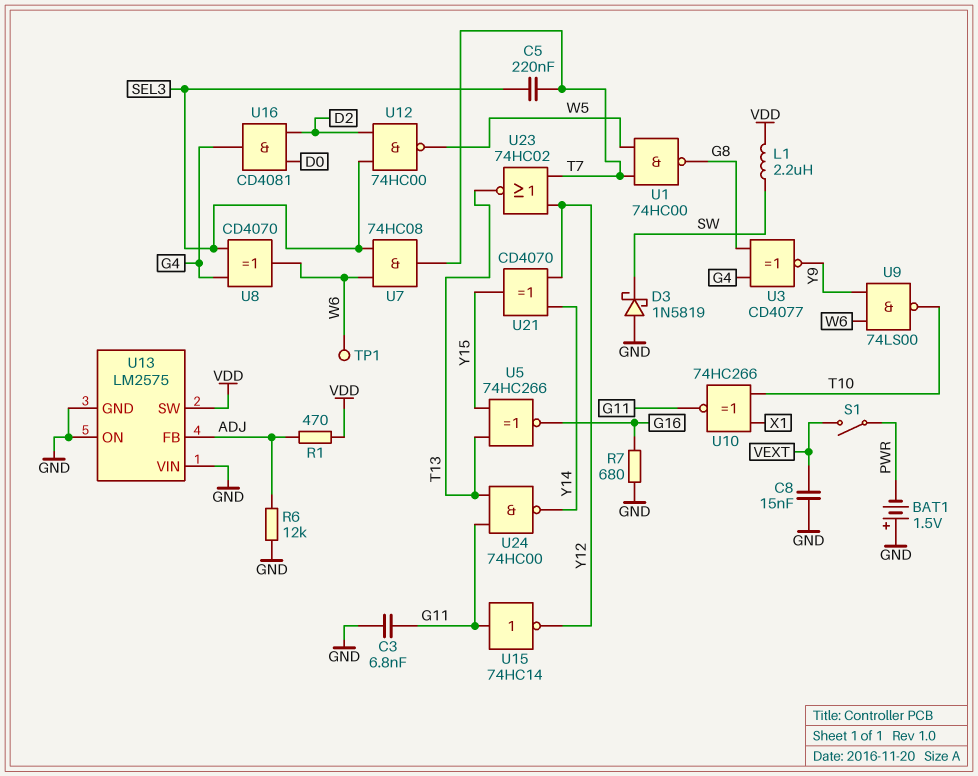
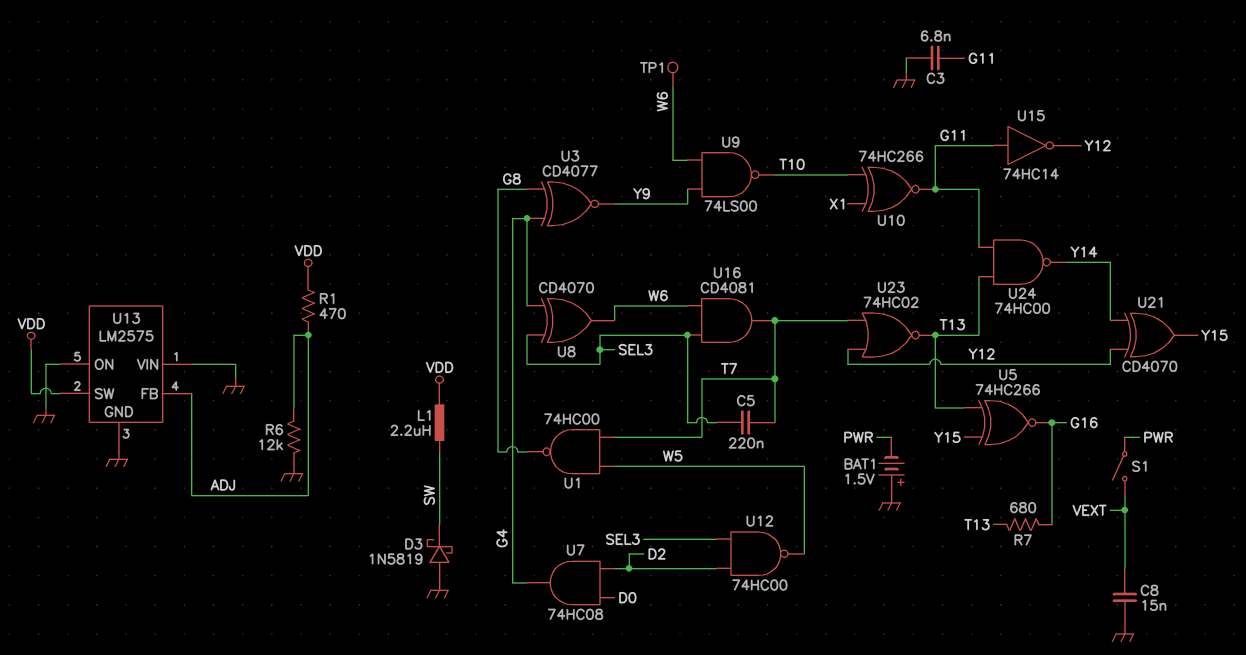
R7: 680 (G16, GND) -> 680 (G16, T13)
U7: AND 74HC08 (in SEL3, in W6, out T7) -> AND 74HC08 (in D0, in D2, out G4)
U16: AND CD4081 (in D0, in D2, out G4) -> AND CD4081 (in SEL3, in W6, out T7)

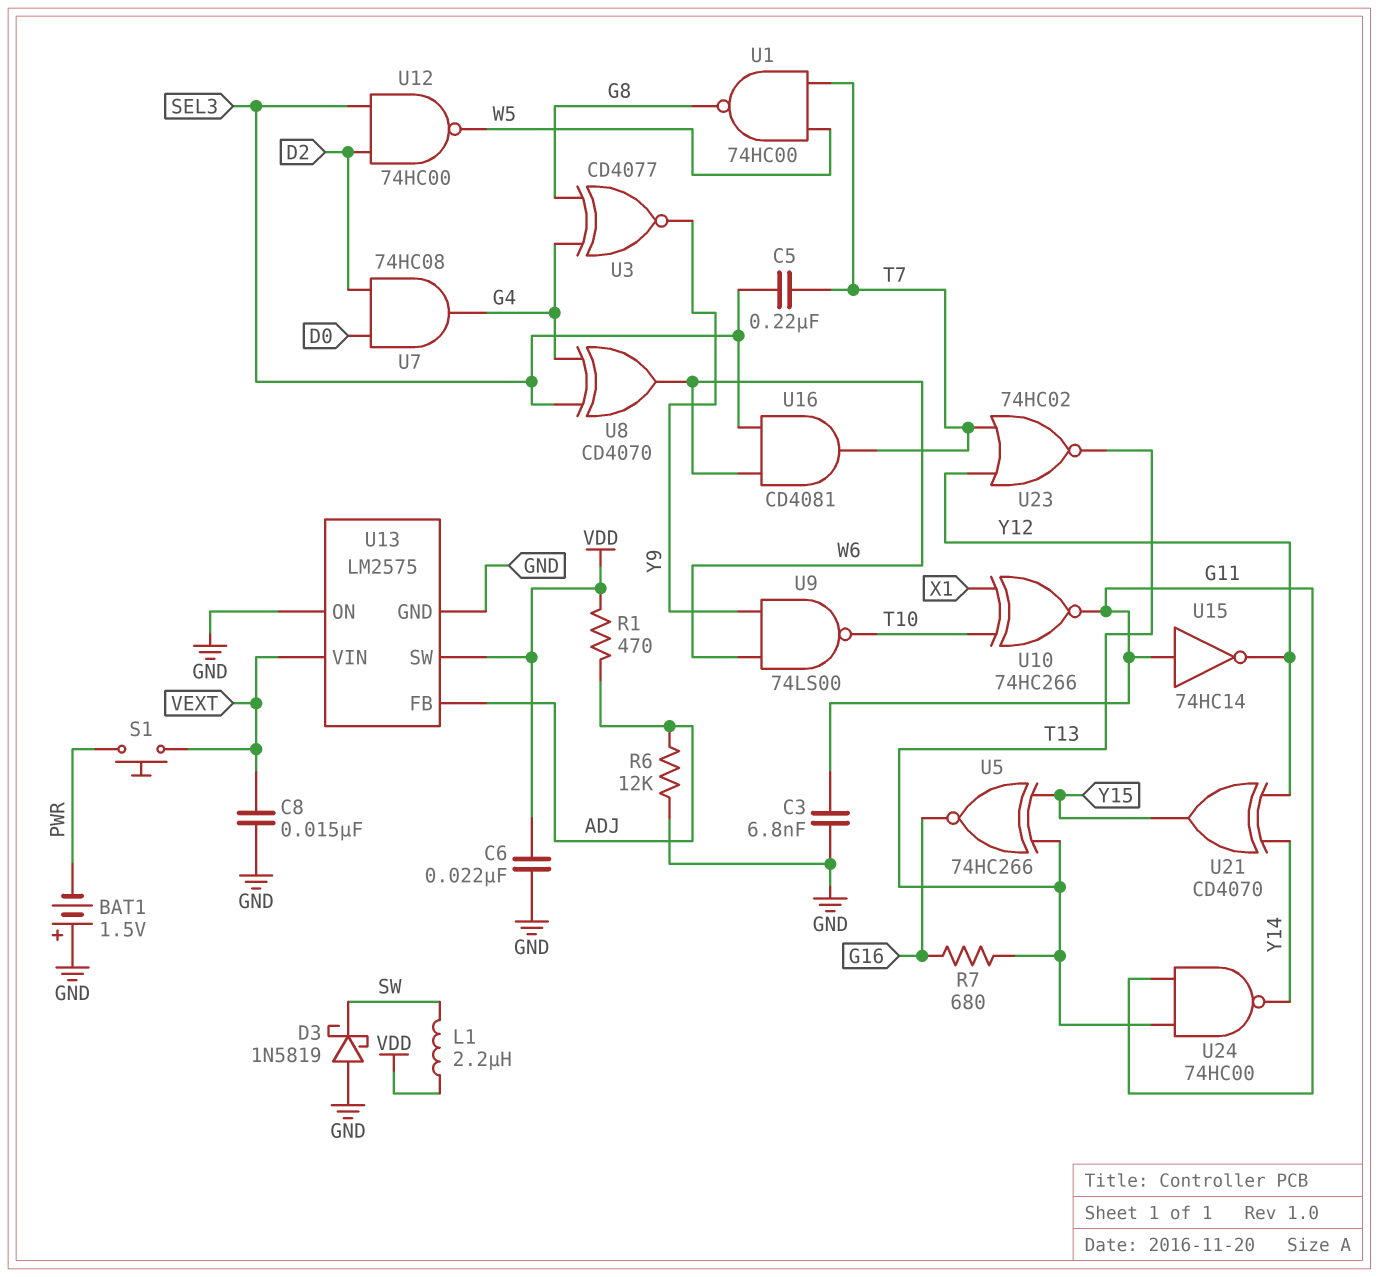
C6: none -> 22nF (GND, VDD)
S1: switch (PWR, VEXT) -> button (PWR, VEXT)
TP1: test point (W6) -> none
U13 pin VIN: GND -> VEXT

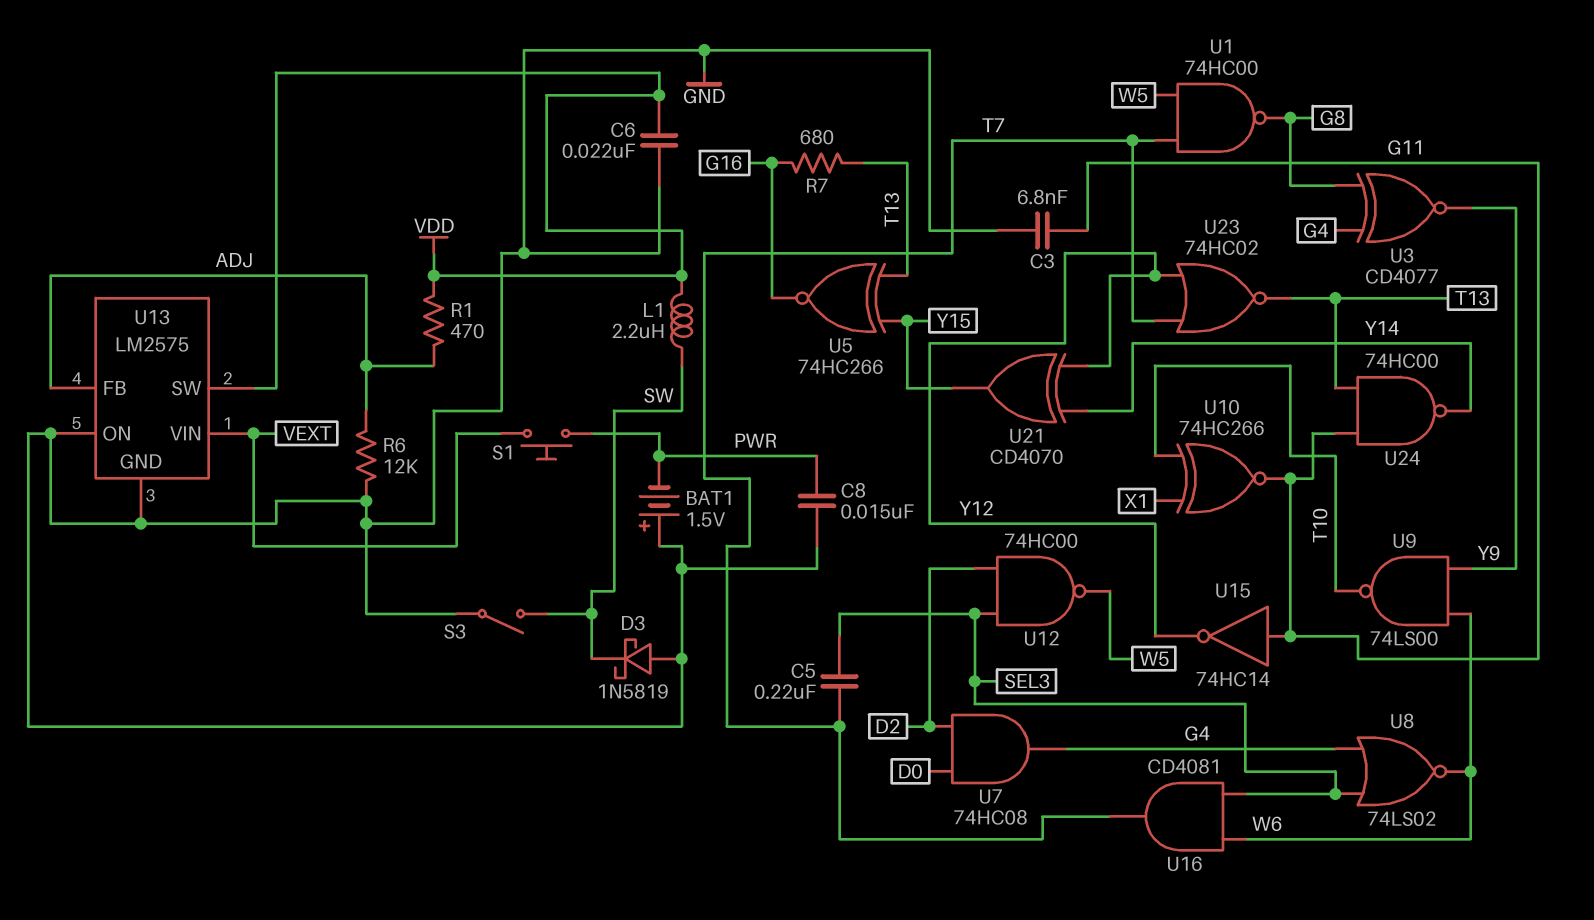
C8: 15nF (GND, VEXT) -> 15nF (GND, PWR)
S3: none -> switch (GND, SW)
U8: XOR CD4070 (in G4, in SEL3, out W6) -> NOR 74LS02 (in G4, in SEL3, out W6)

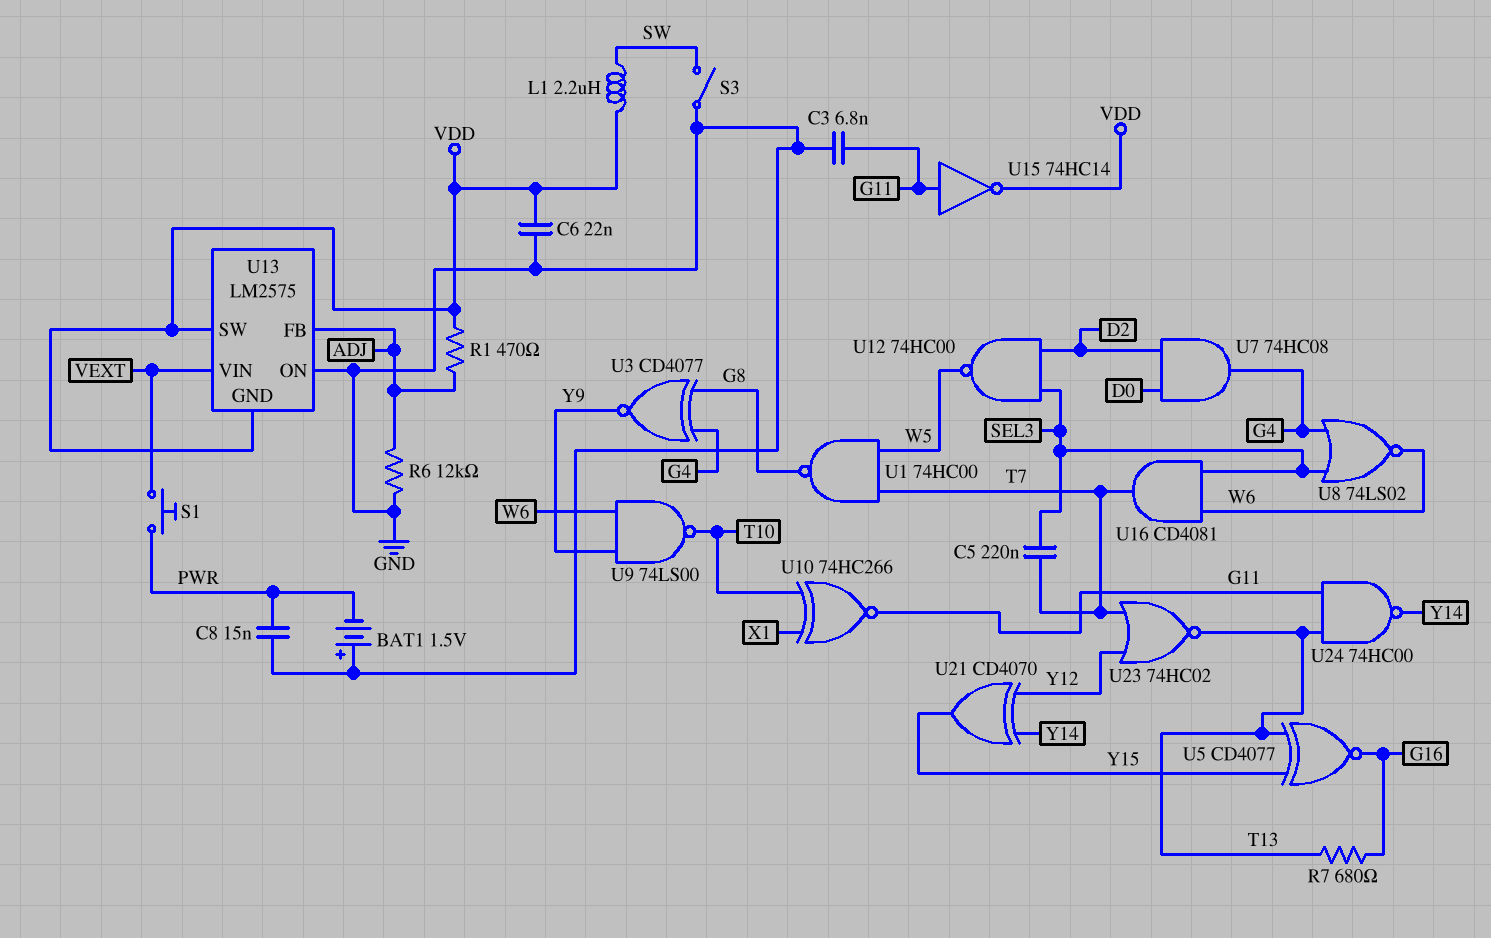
D3: schottky 1N5819 (A GND, K SW) -> none
U5: XNOR 74HC266 (in T13, in Y15, out G16) -> XNOR CD4077 (in T13, in Y15, out G16)
U13 pin GND: GND -> VDD
U15: NOT 74HC14 (in G11, out Y12) -> NOT 74HC14 (in G11, out VDD)

